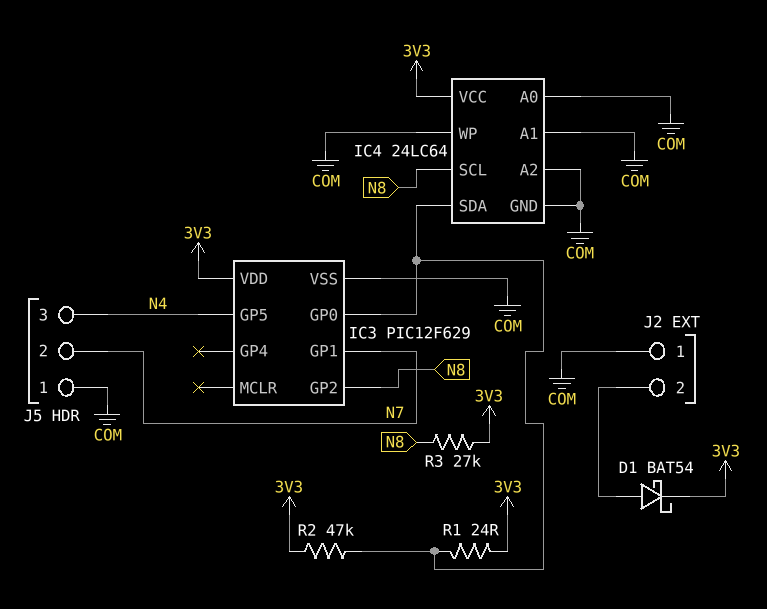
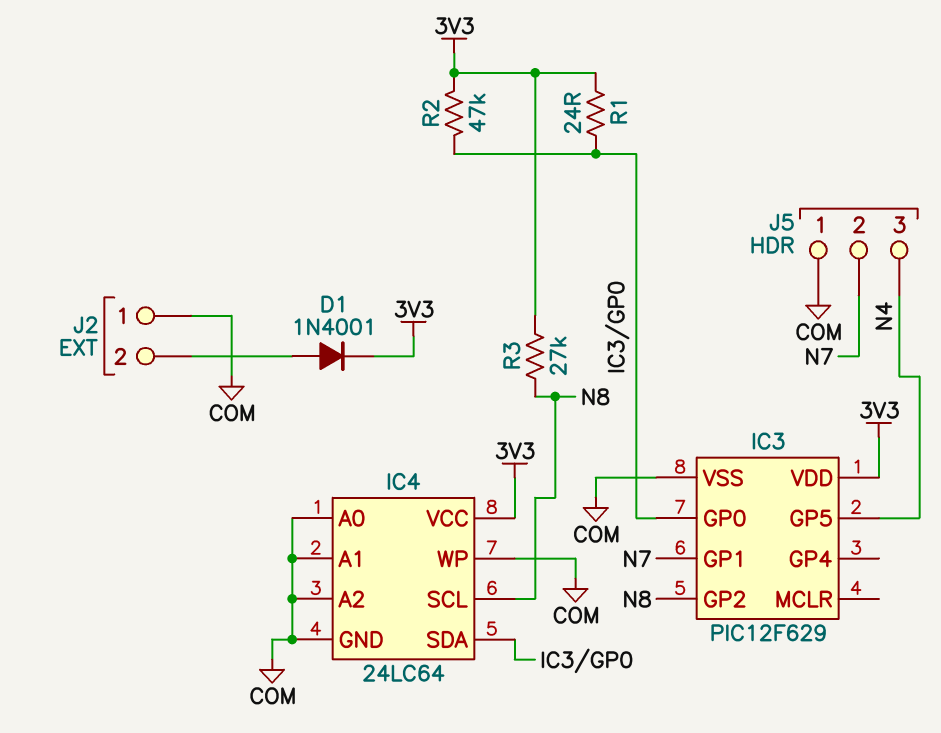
D1: schottky BAT54 (A J2/2, K 3V3) -> diode 1N4001 (A J2/2, K 3V3)

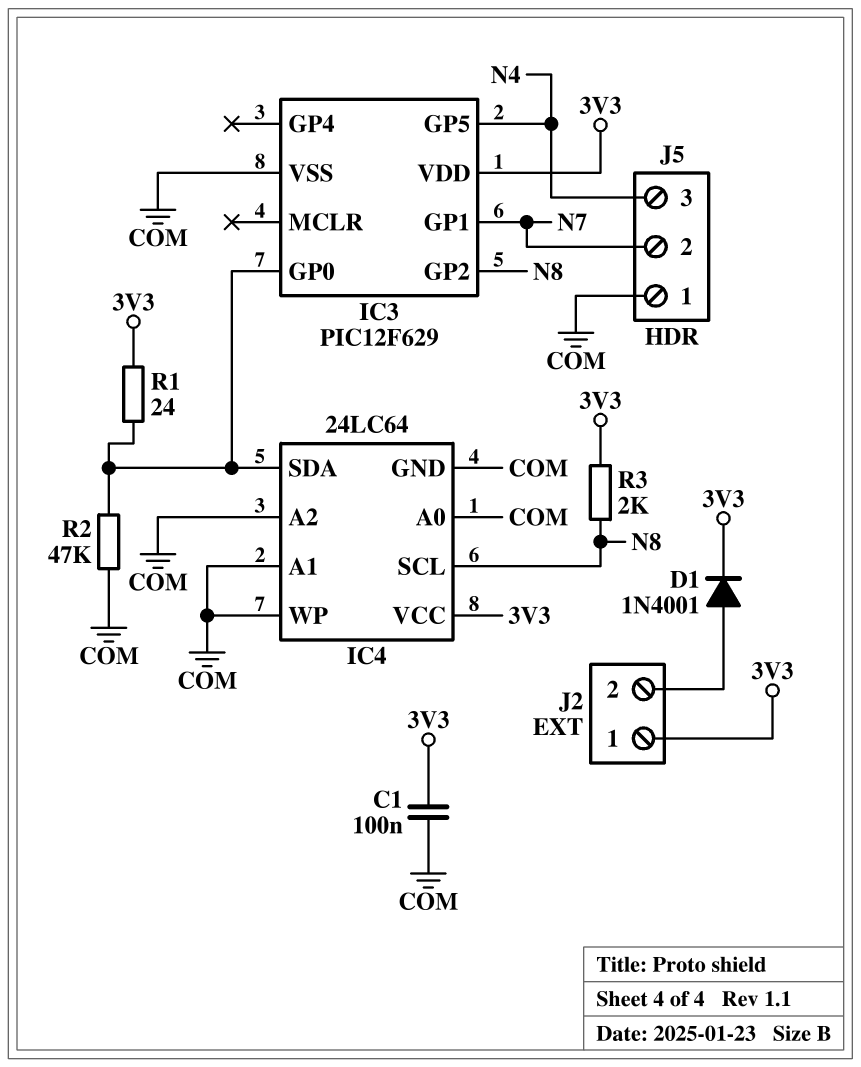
C1: none -> 100nF (3V3, COM)
J2 pin 1: COM -> 3V3
R2: 47k (3V3, IC3/GP0) -> 47k (COM, IC3/GP0)
R3: 27k (3V3, N8) -> 2k (3V3, N8)

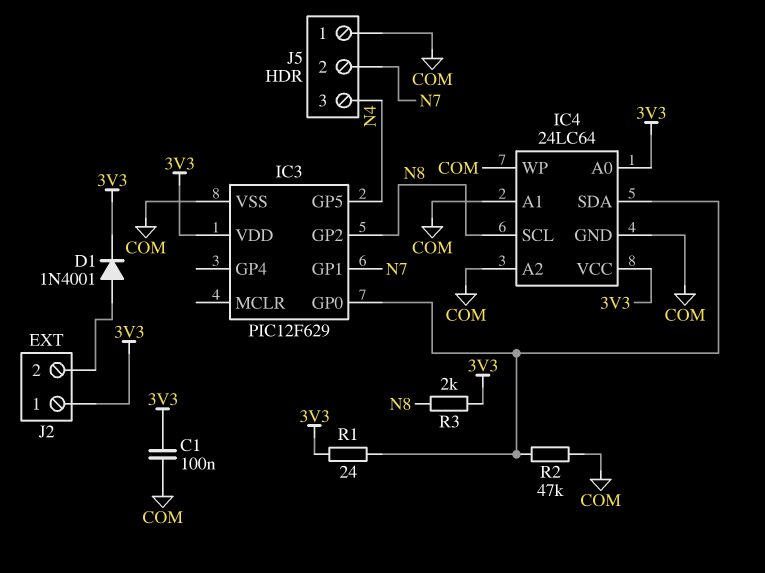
IC4 pin A0: COM -> 3V3

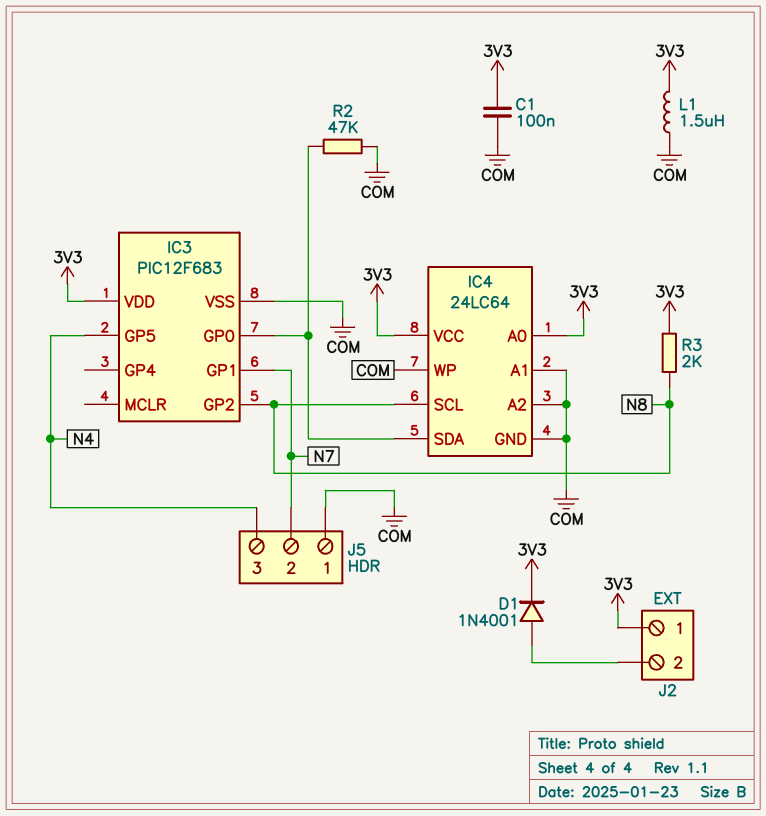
IC3: PIC12F629 -> PIC12F683
L1: none -> 1.5uH (3V3, COM)
R1: 24 (3V3, IC3/GP0) -> none

